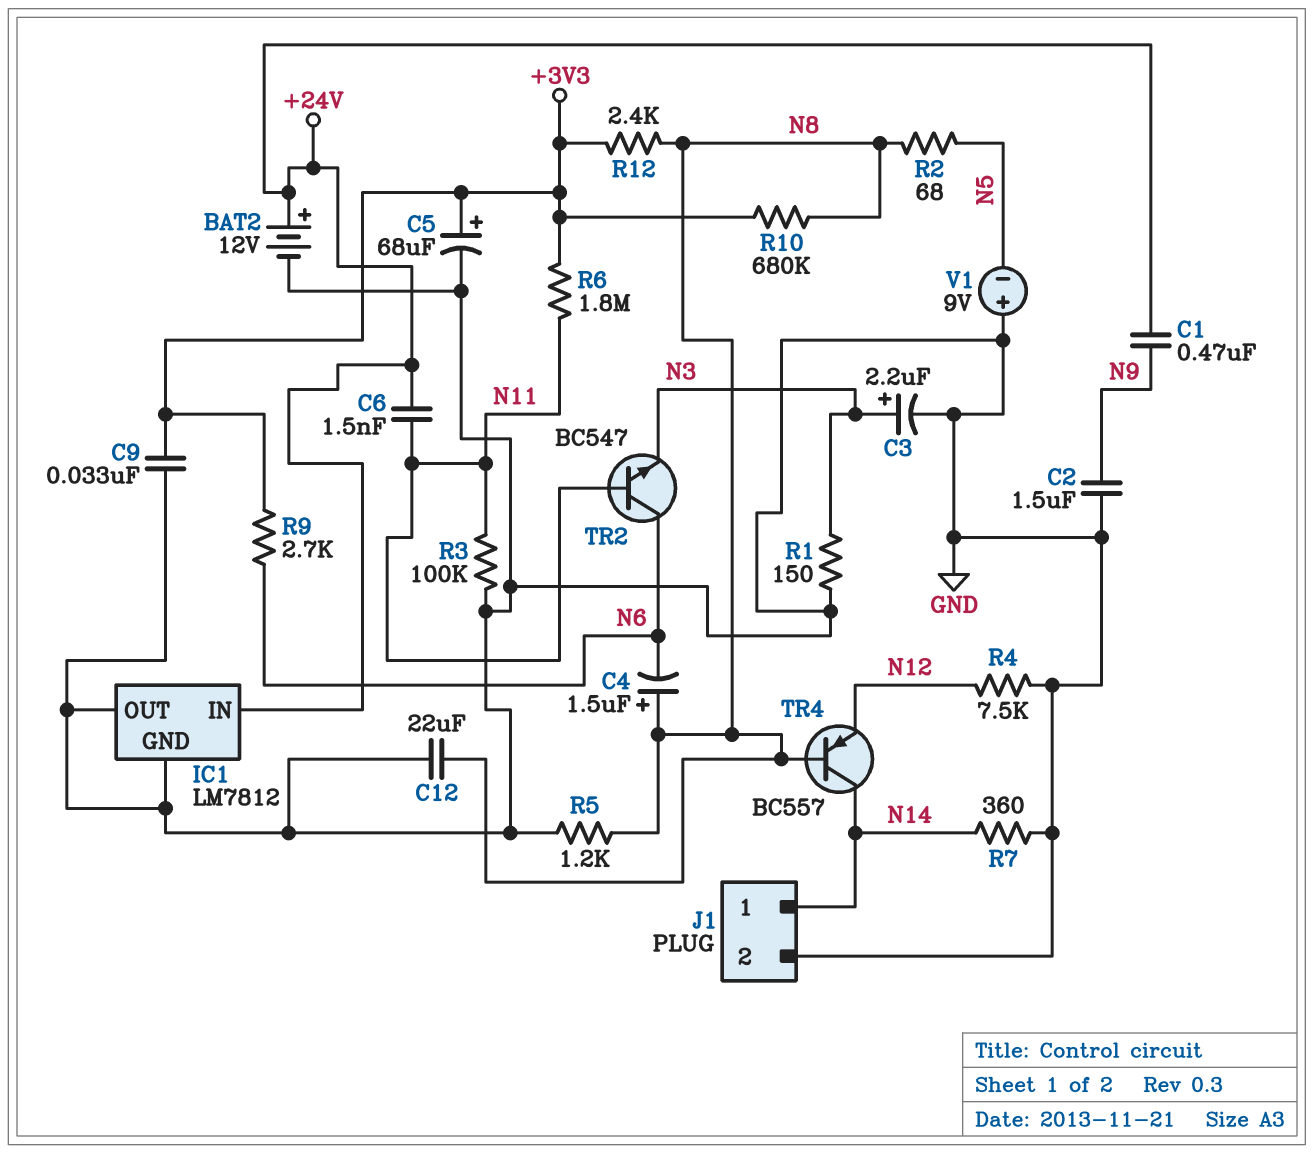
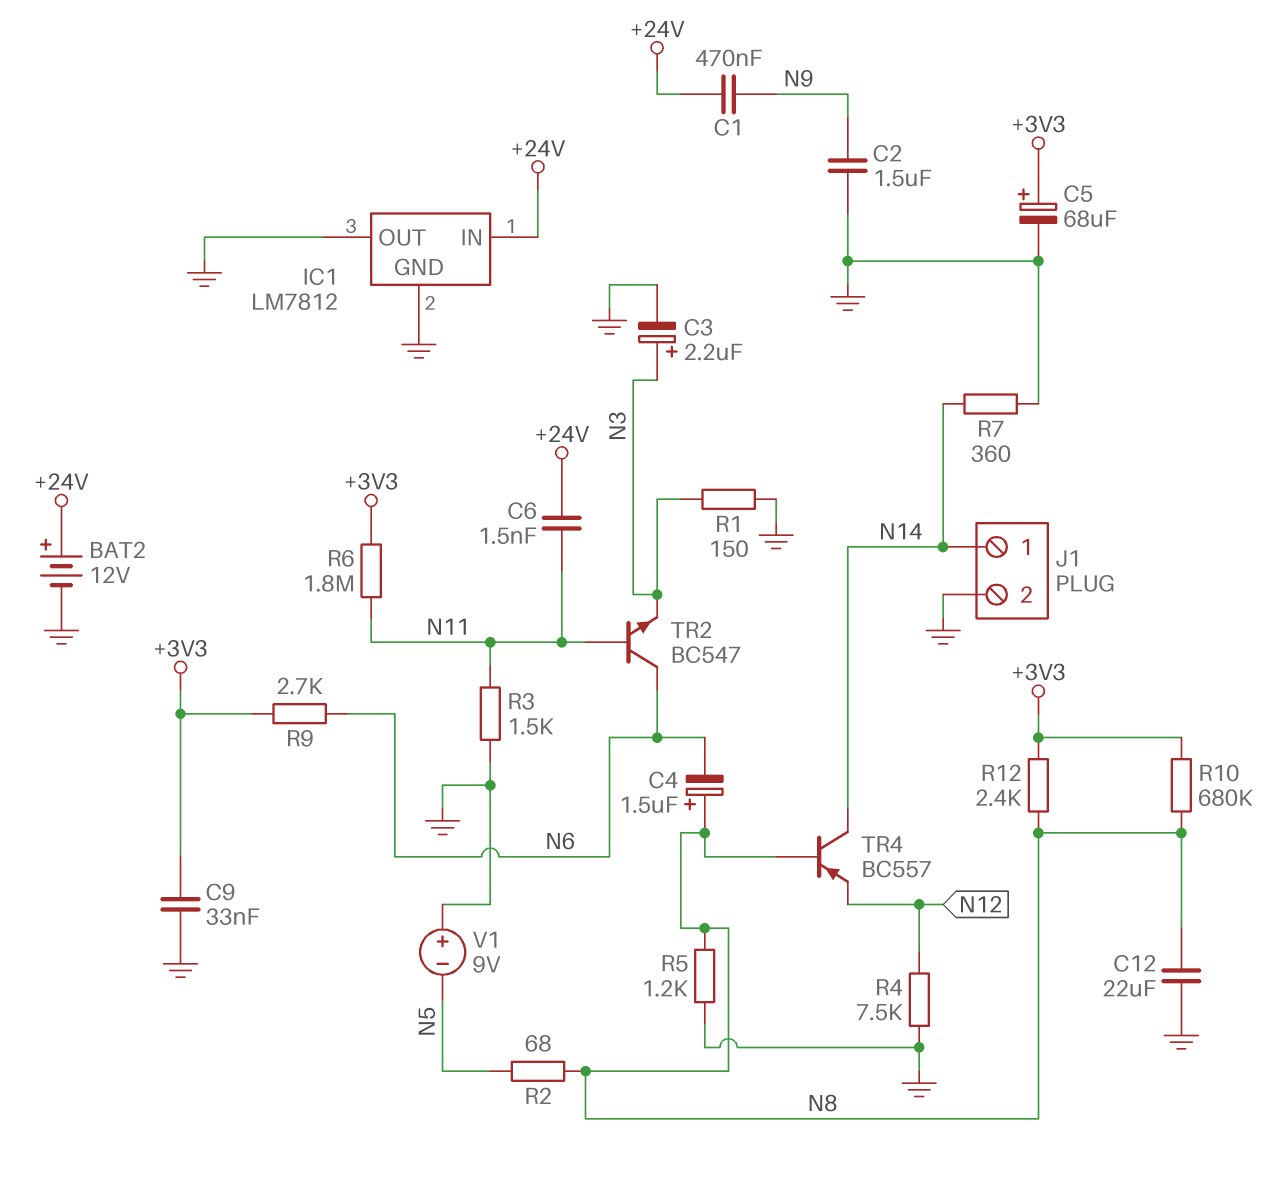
R3: 100k (GND, N11) -> 1.5k (GND, N11)

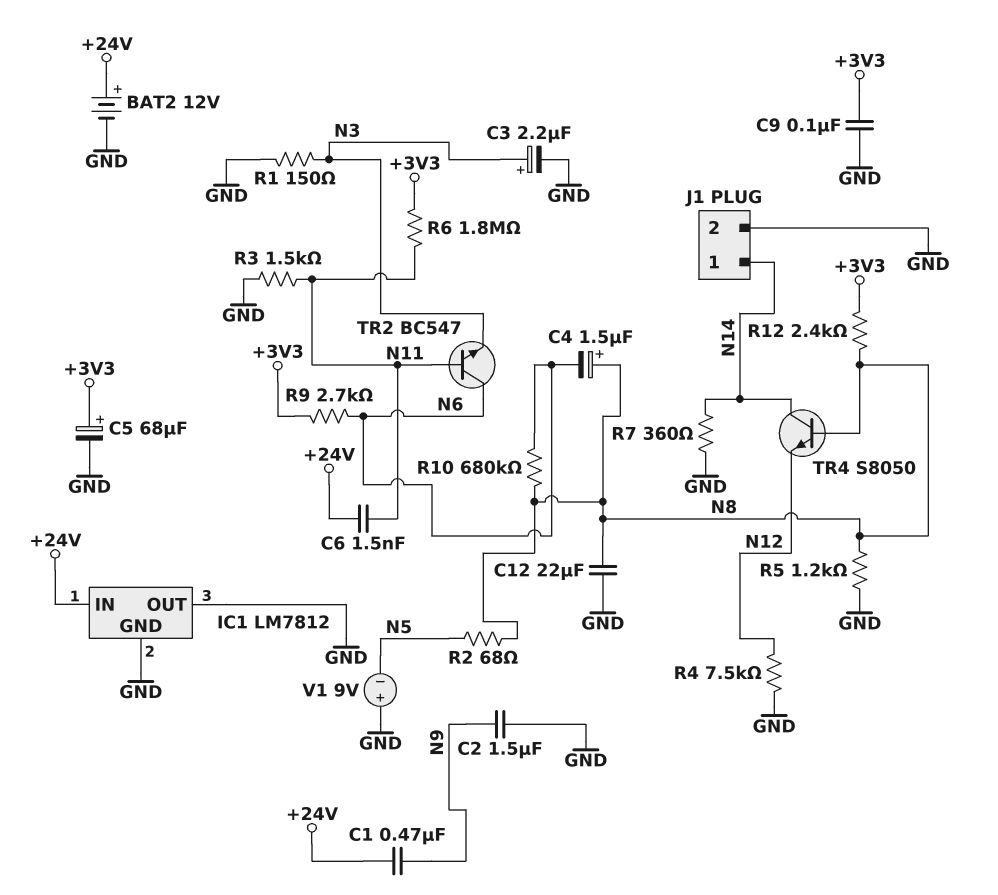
C9: 33nF (+3V3, GND) -> 100nF (+3V3, GND)
R10: 680k (+3V3, N8) -> 680k (N6, N8)
TR4: PNP BC557 (B N8, C N14, E N12) -> NPN S8050 (B N8, C N14, E N12)

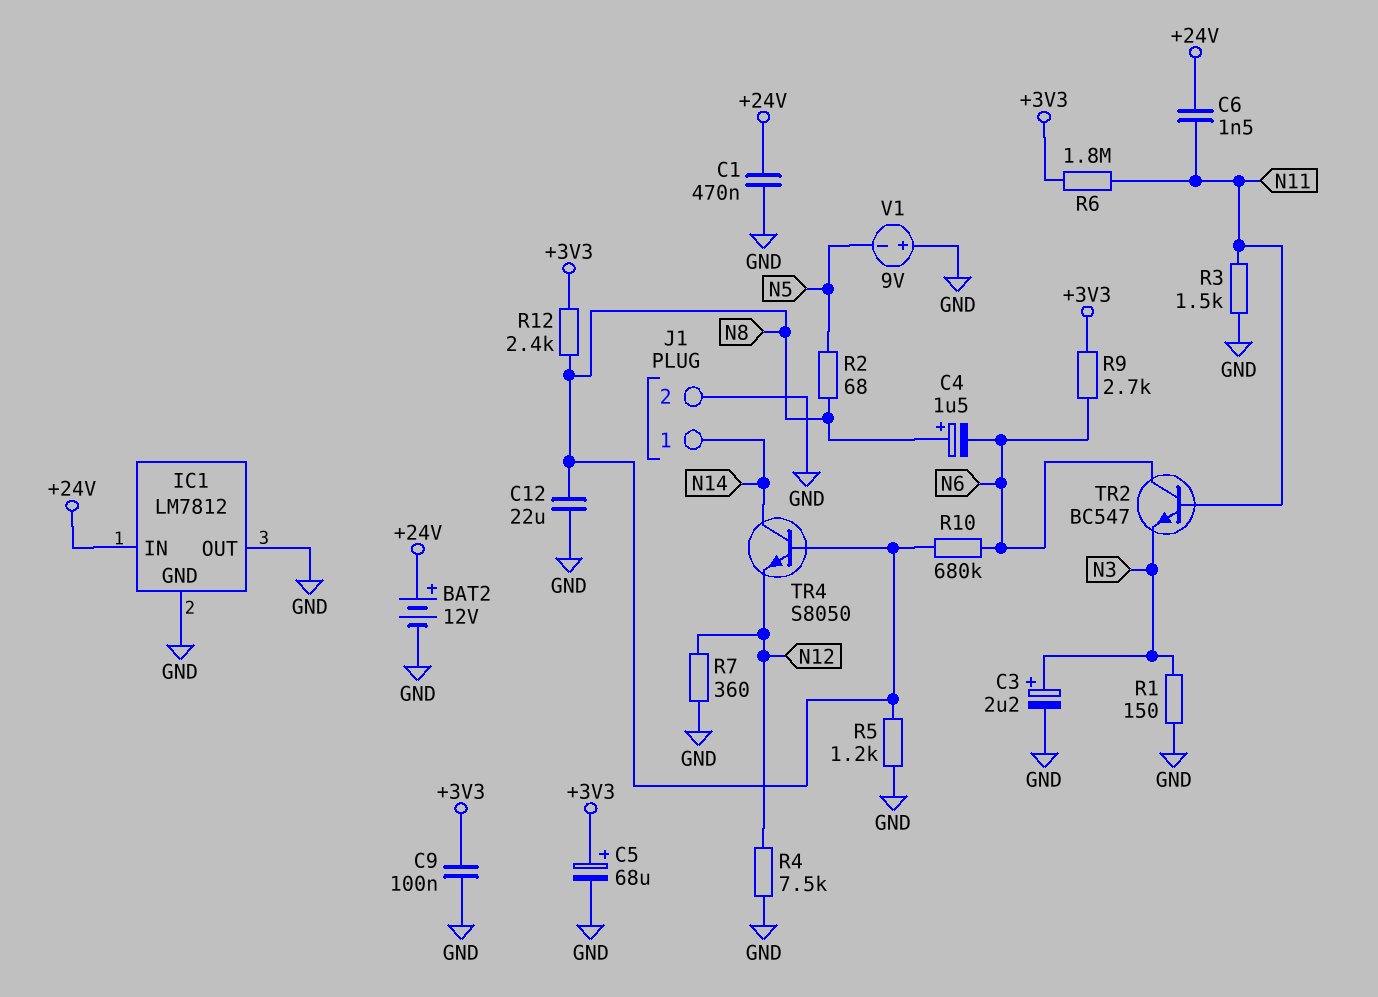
C1: 470nF (+24V, N9) -> 470nF (+24V, GND)
C2: 1.5uF (GND, N9) -> none
R7: 360 (GND, N14) -> 360 (GND, N12)

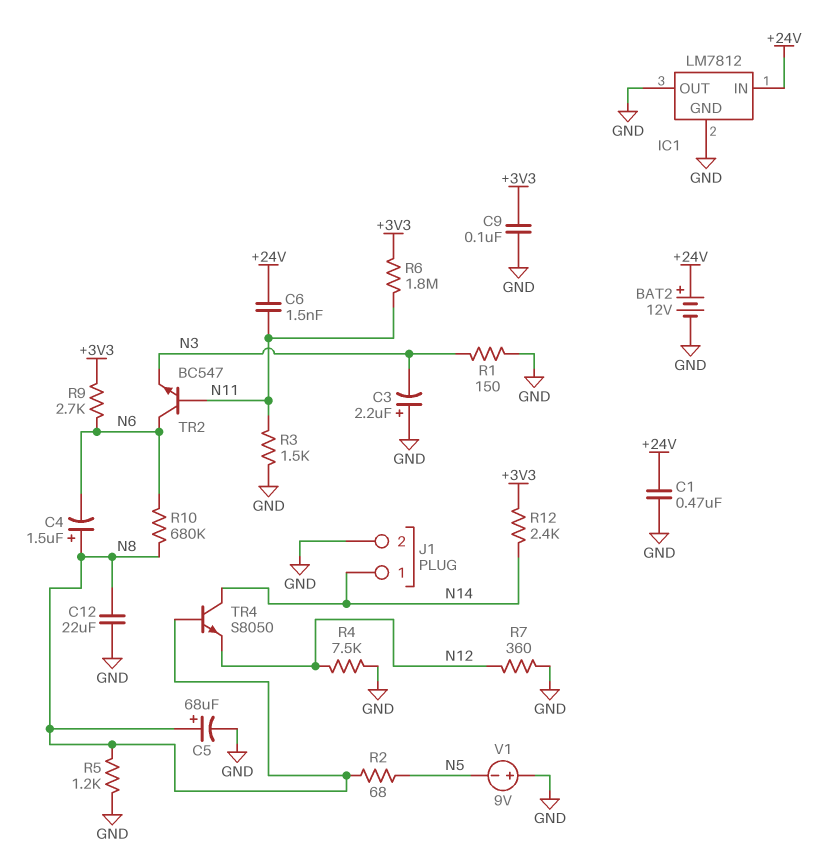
C3: 2.2uF (plus N3, minus GND) -> 2.2uF (plus GND, minus N3)
C5: 68uF (plus +3V3, minus GND) -> 68uF (plus N8, minus GND)
R12: 2.4k (+3V3, N8) -> 2.4k (+3V3, N14)

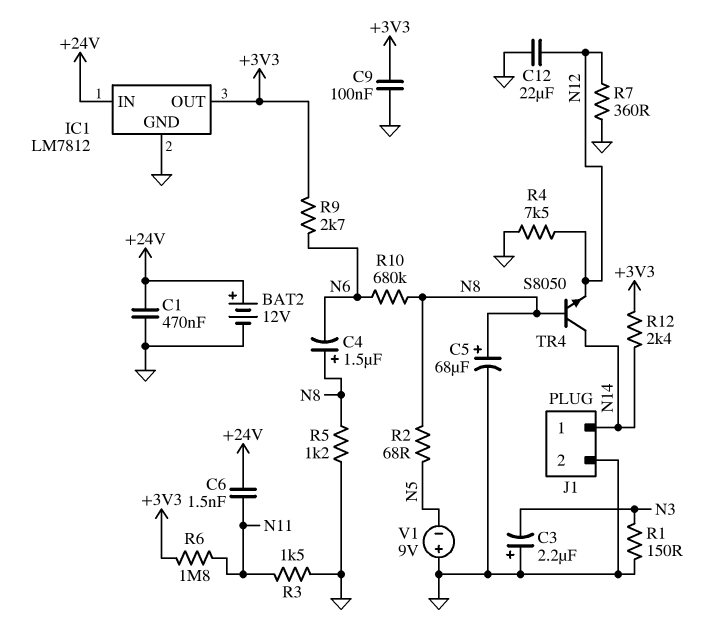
C12: 22uF (GND, N8) -> 22uF (GND, N12)
IC1 pin OUT: GND -> +3V3
TR2: NPN BC547 (B N11, C N6, E N3) -> none

